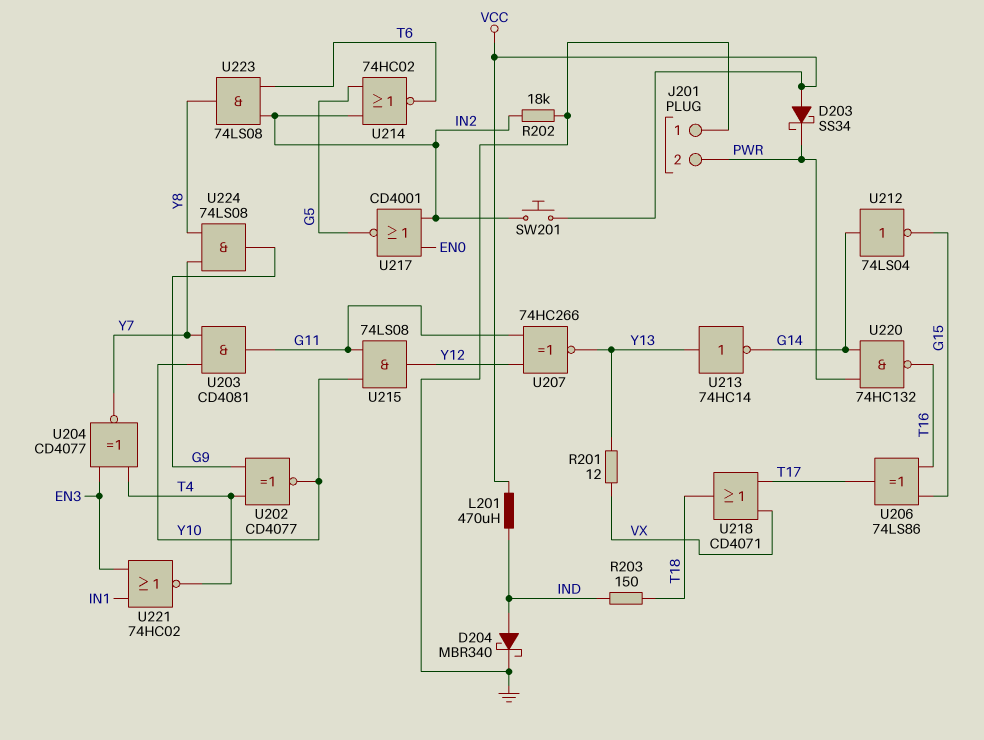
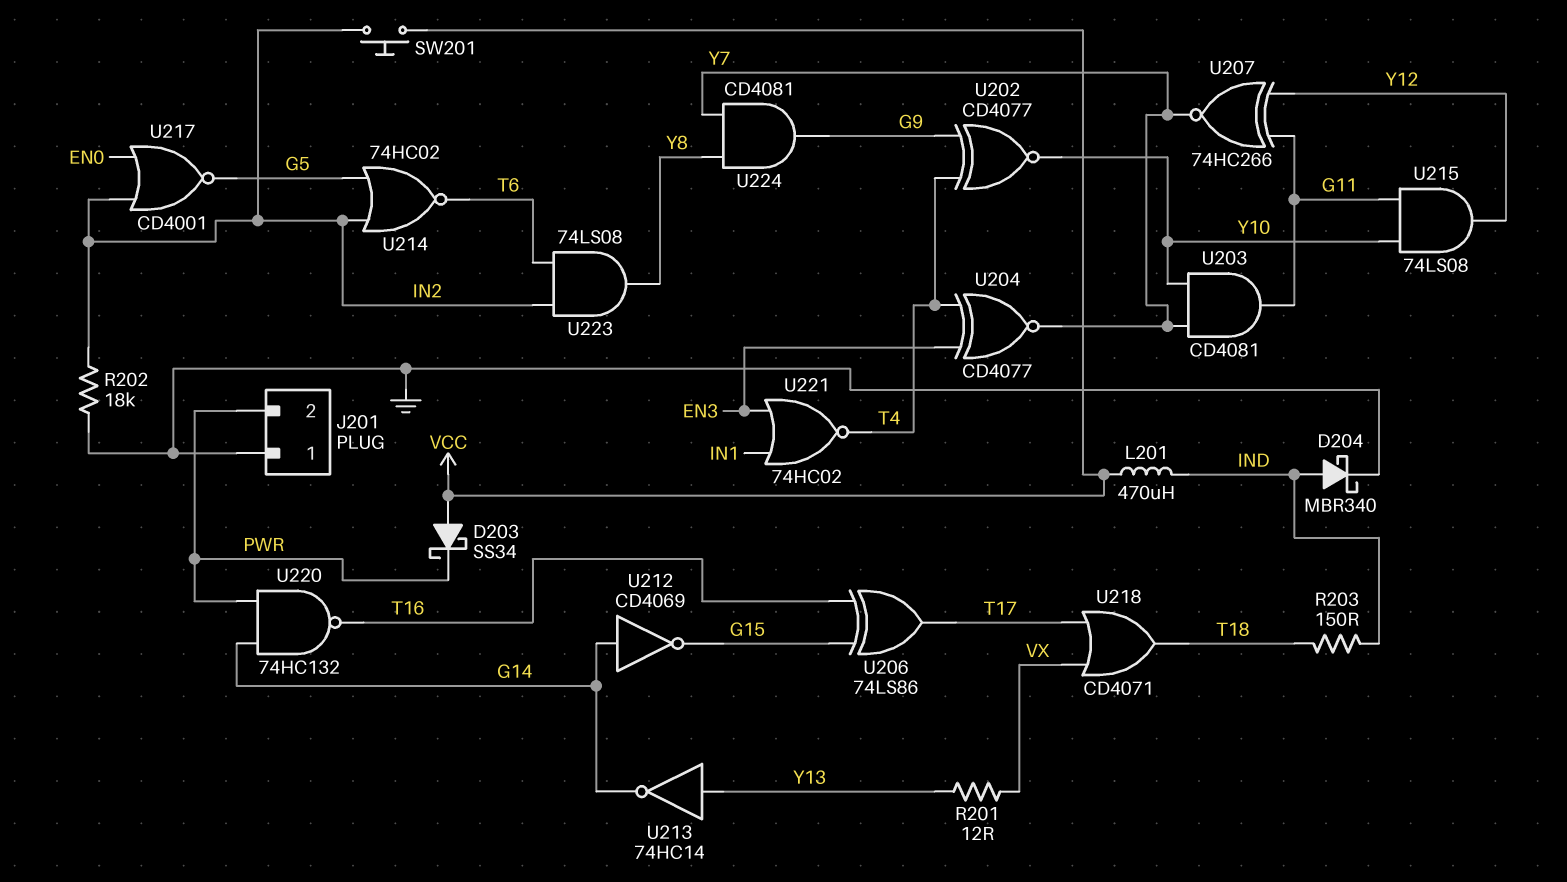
U207: XNOR 74HC266 (in G11, in Y12, out Y13) -> XNOR 74HC266 (in G11, in Y12, out Y7)
U212: NOT 74LS04 (in G14, out G15) -> NOT CD4069 (in G14, out G15)
U224: AND 74LS08 (in Y7, in Y8, out G9) -> AND CD4081 (in Y7, in Y8, out G9)

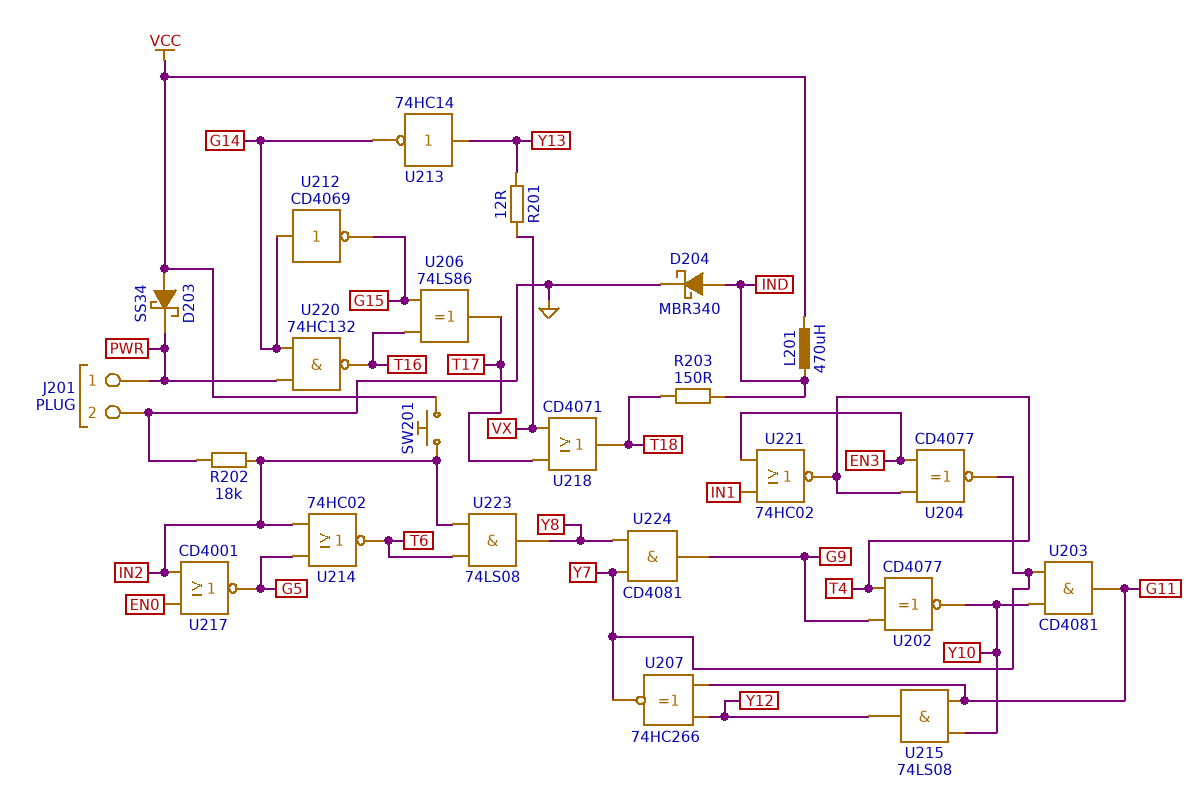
J201 pin 1: GND -> PWR
J201 pin 2: PWR -> GND

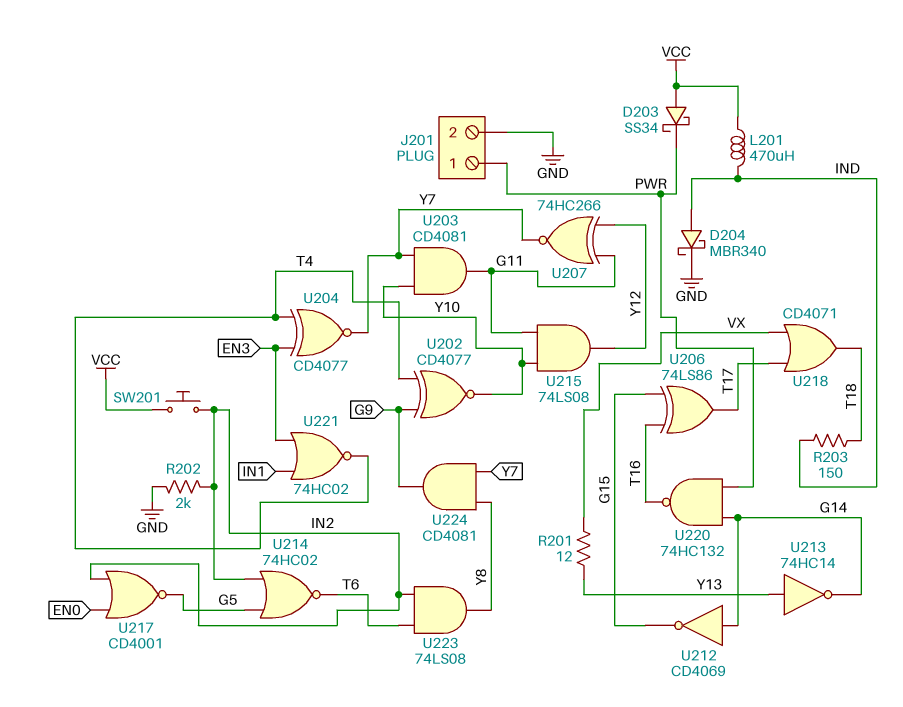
R202: 18k (GND, IN2) -> 2k (GND, IN2)

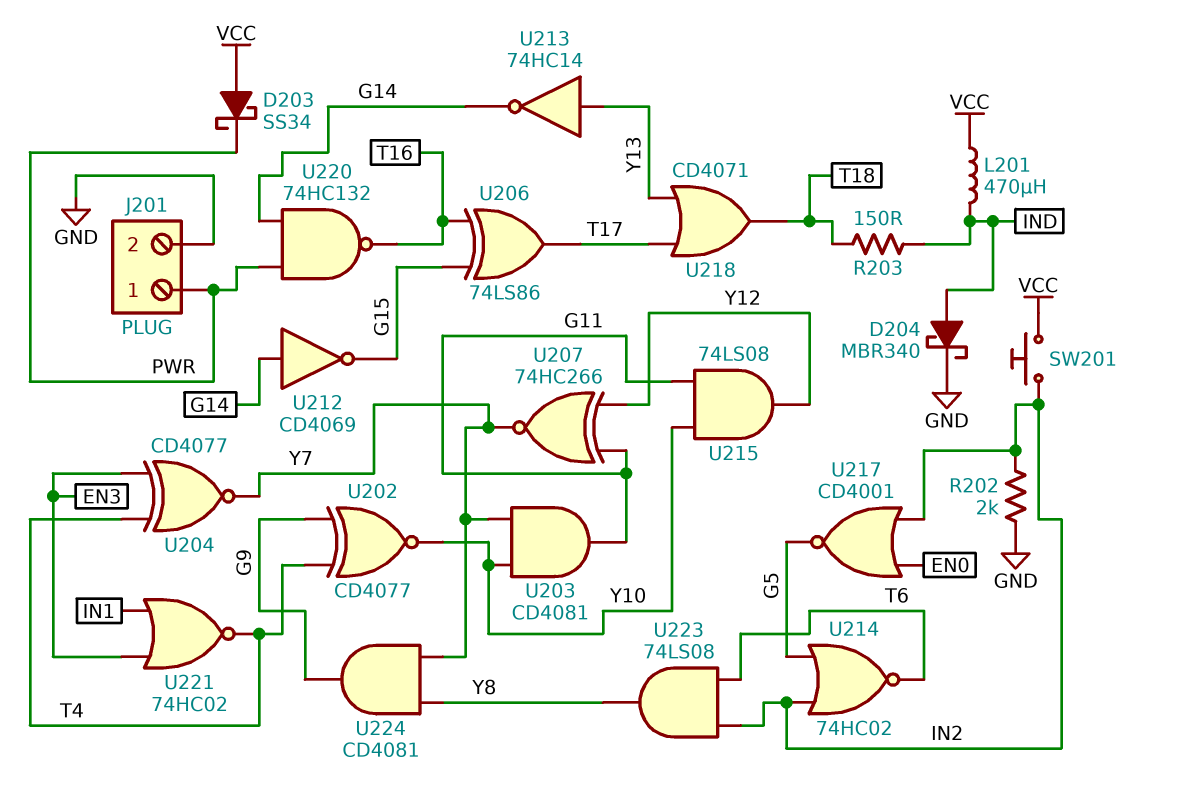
R201: 12 (VX, Y13) -> none
U218: OR CD4071 (in T17, in VX, out T18) -> OR CD4071 (in T17, in Y13, out T18)

